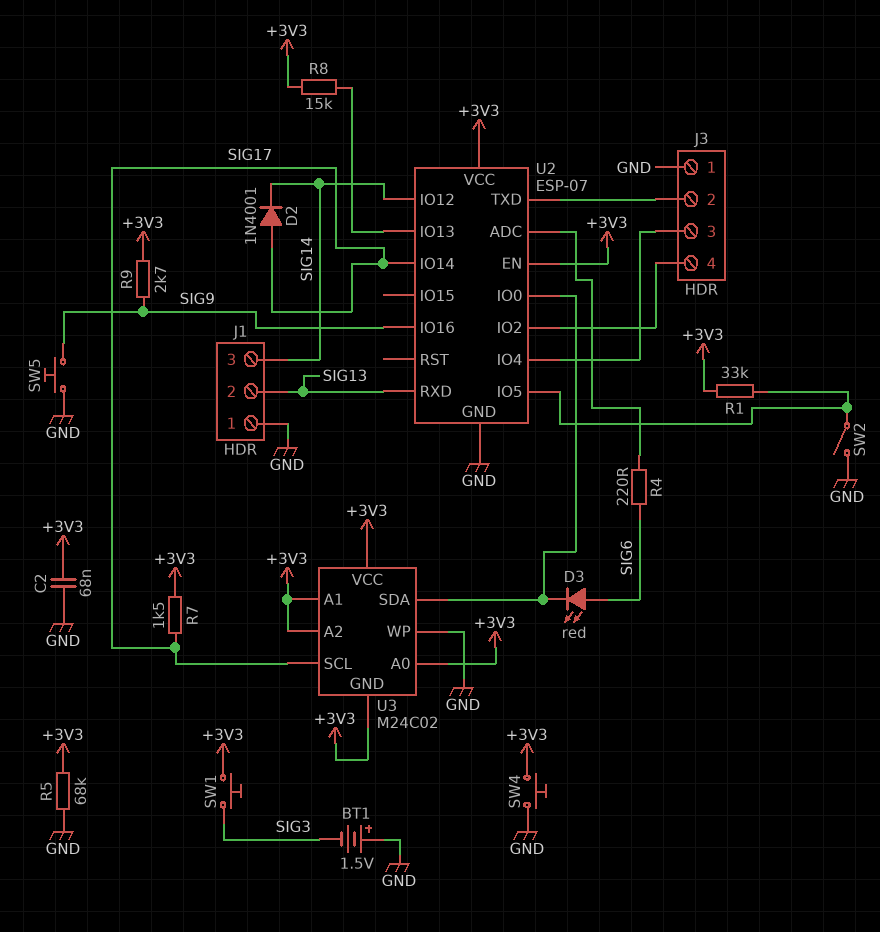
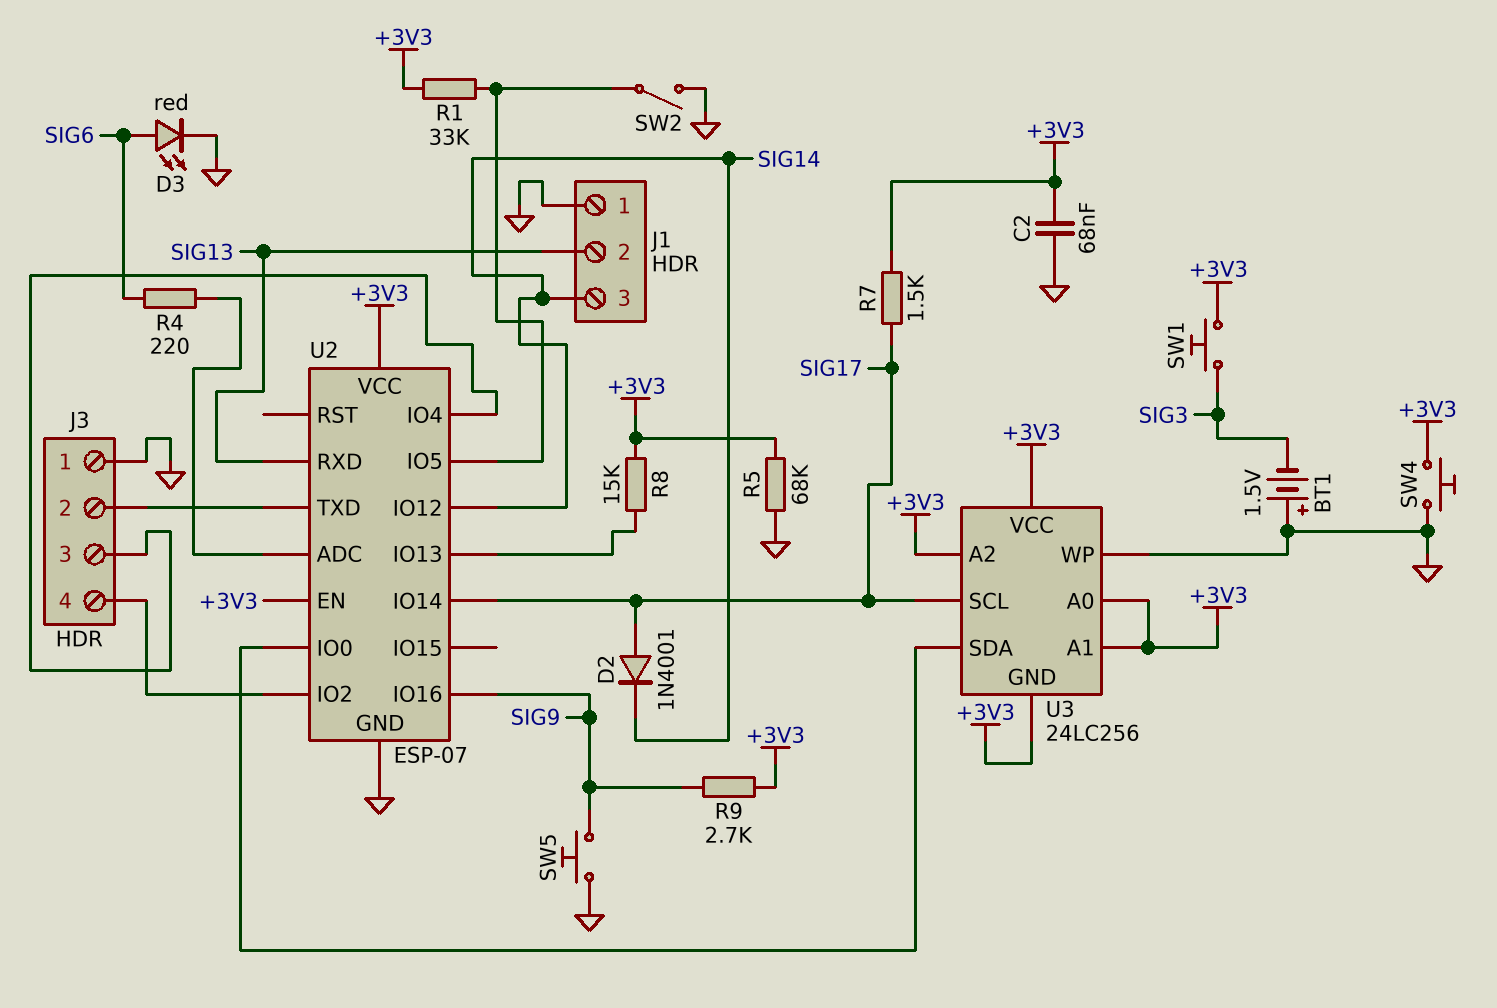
D3: LED red (A SIG6, K U2/IO0) -> LED red (A SIG6, K GND)
U3: M24C02 -> 24LC256

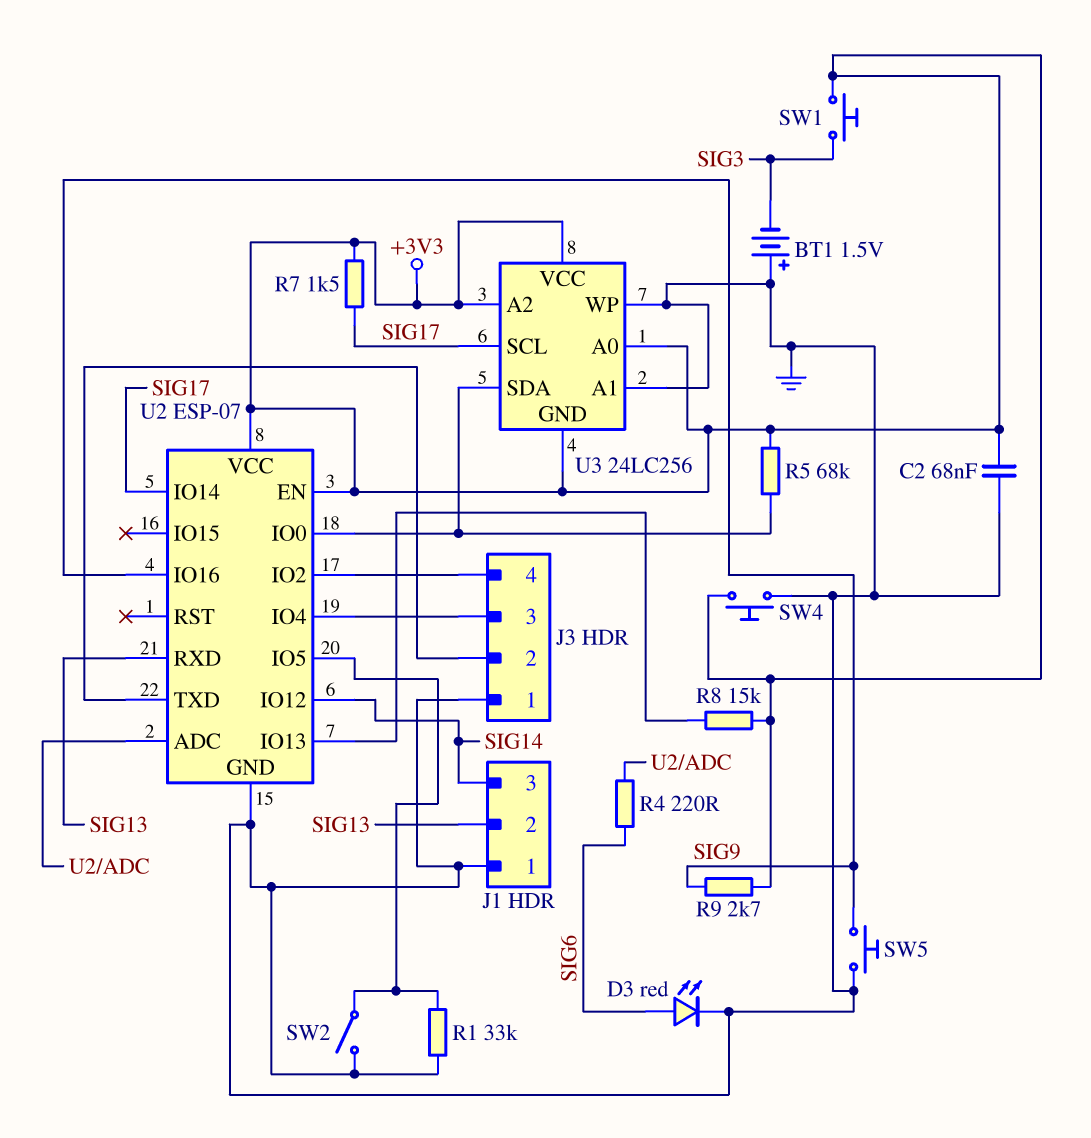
D2: diode 1N4001 (A SIG17, K SIG14) -> none
R1: 33k (+3V3, U2/IO5) -> 33k (GND, U2/IO5)
R5: 68k (+3V3, GND) -> 68k (+3V3, U2/IO0)
U3 pin A1: +3V3 -> GND

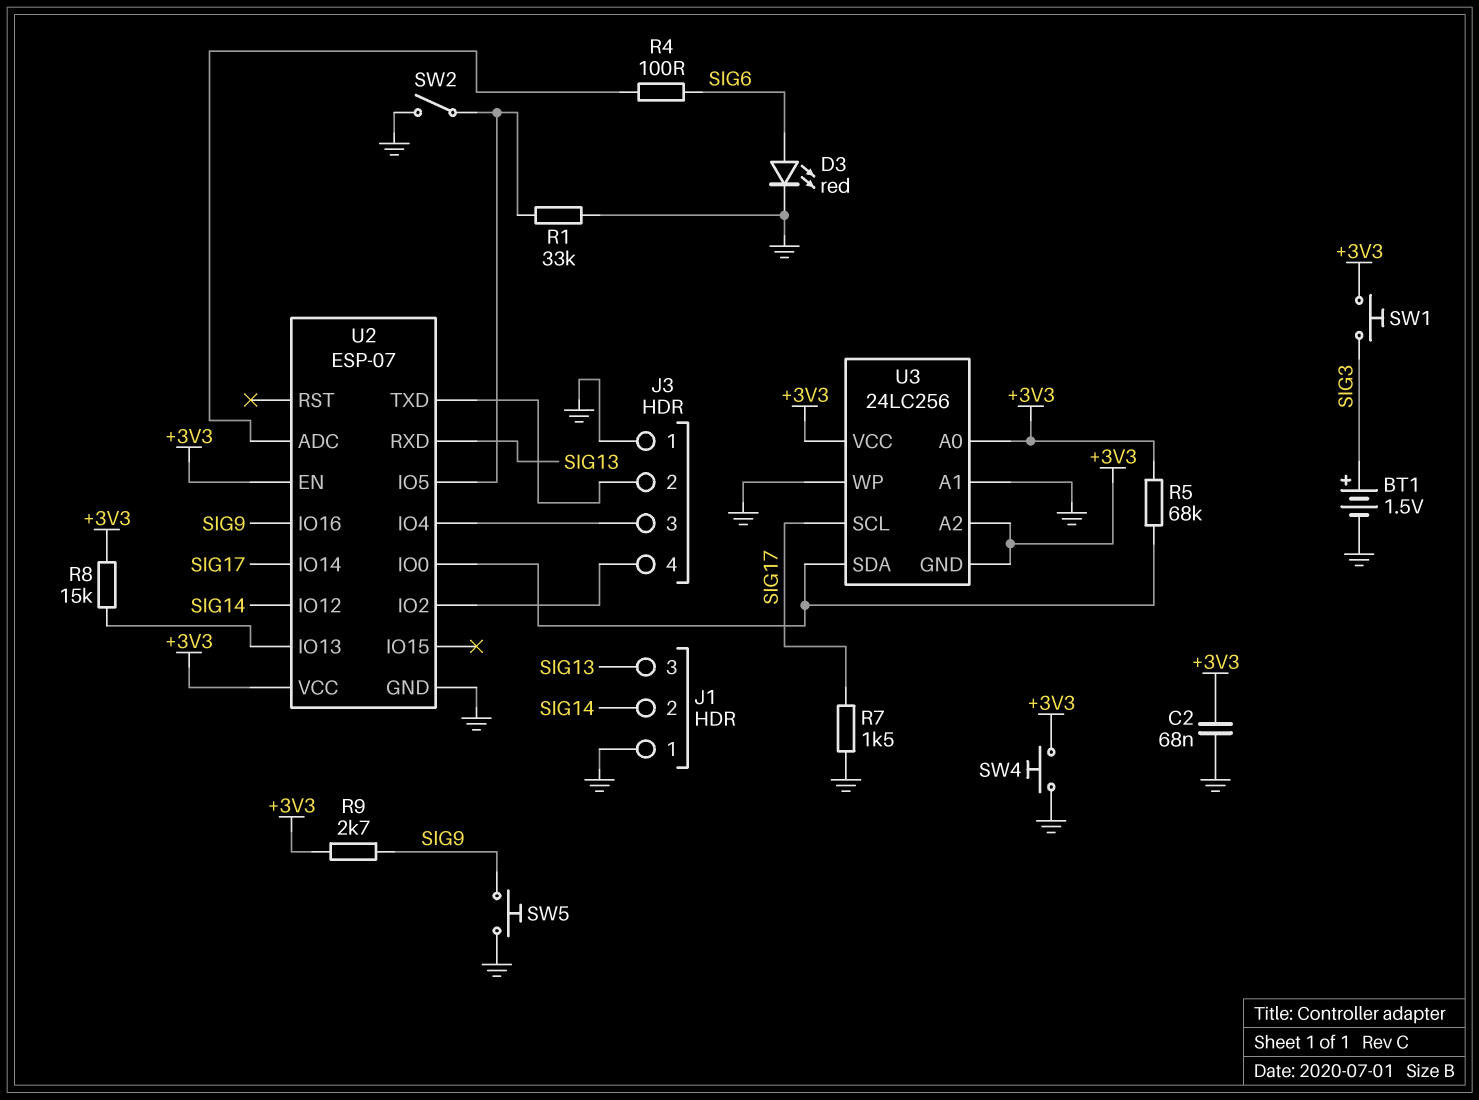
BT1: 1.5V (plus GND, minus SIG3) -> 1.5V (plus SIG3, minus GND)
J1 pin 2: SIG13 -> SIG14
J1 pin 3: SIG14 -> SIG13
R4: 220 (SIG6, U2/ADC) -> 100 (SIG6, U2/ADC)
R7: 1.5k (+3V3, SIG17) -> 1.5k (GND, SIG17)

